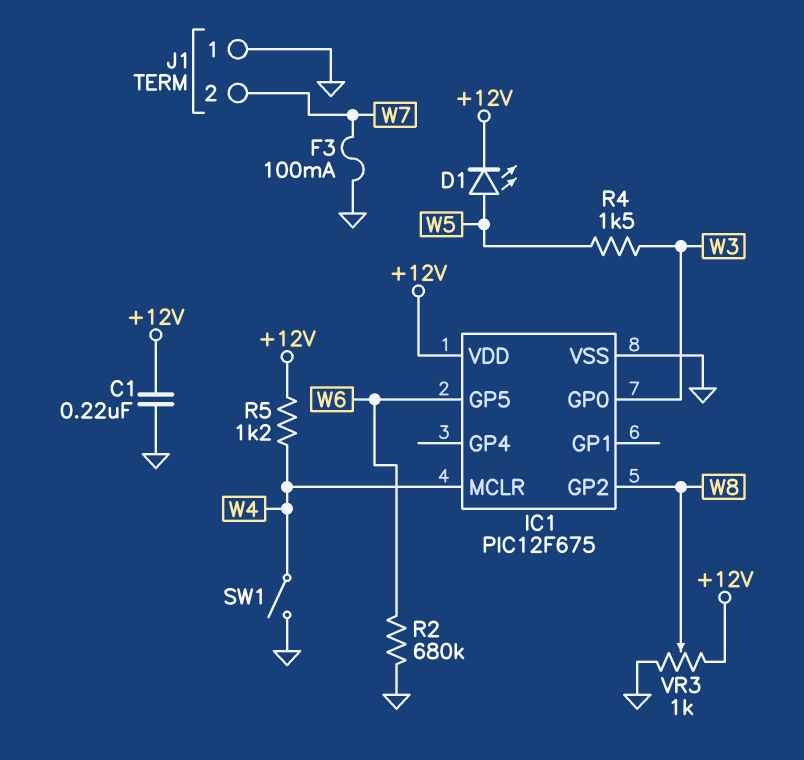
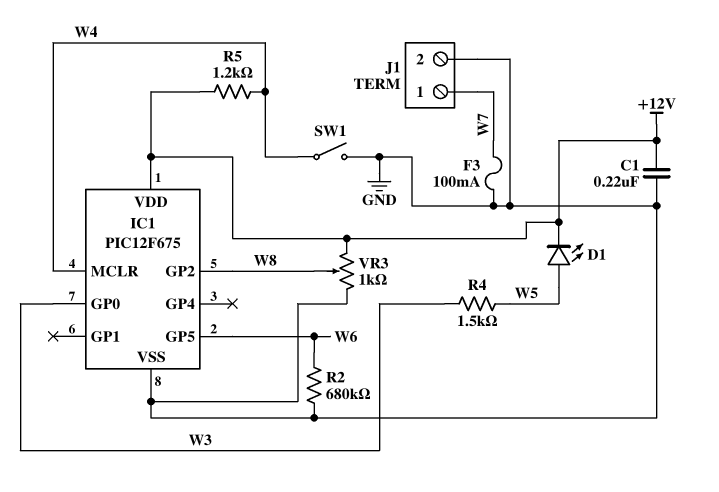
J1 pin 1: GND -> W7
J1 pin 2: W7 -> GND

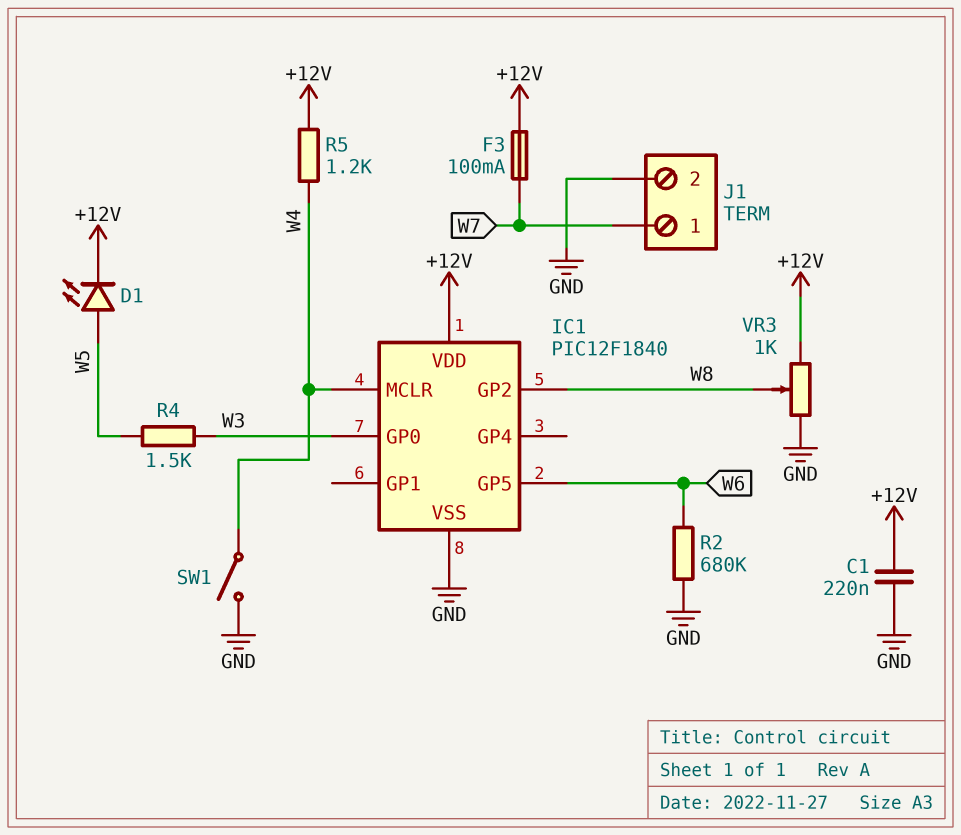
F3: 100mA (GND, W7) -> 100mA (+12V, W7)
IC1: PIC12F675 -> PIC12F1840

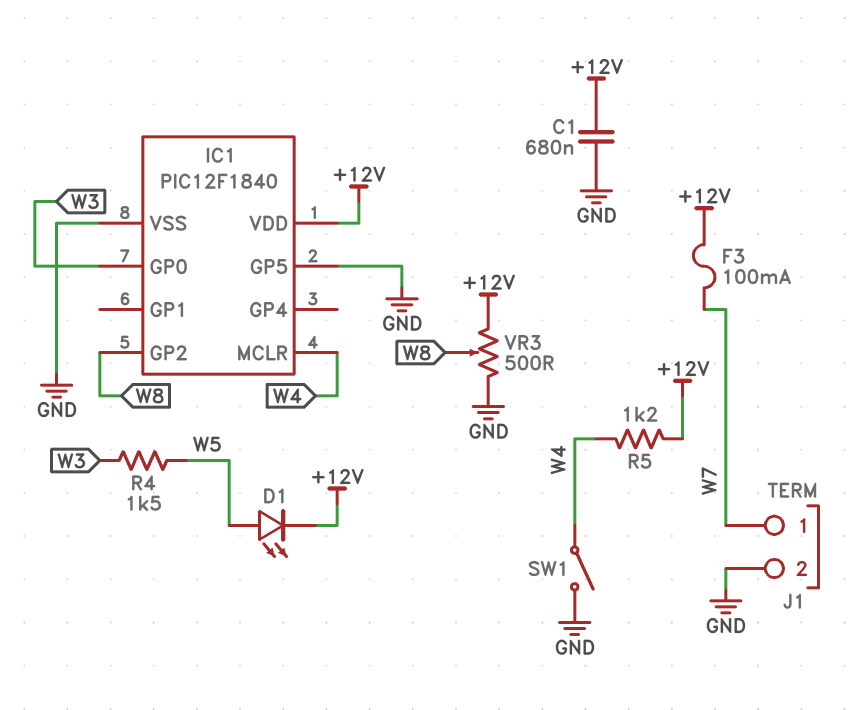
C1: 220nF (+12V, GND) -> 680nF (+12V, GND)
IC1 pin GP5: W6 -> GND
R2: 680k (GND, W6) -> none
VR3: 1k (+12V, GND, wiper W8) -> 500 (+12V, GND, wiper W8)

